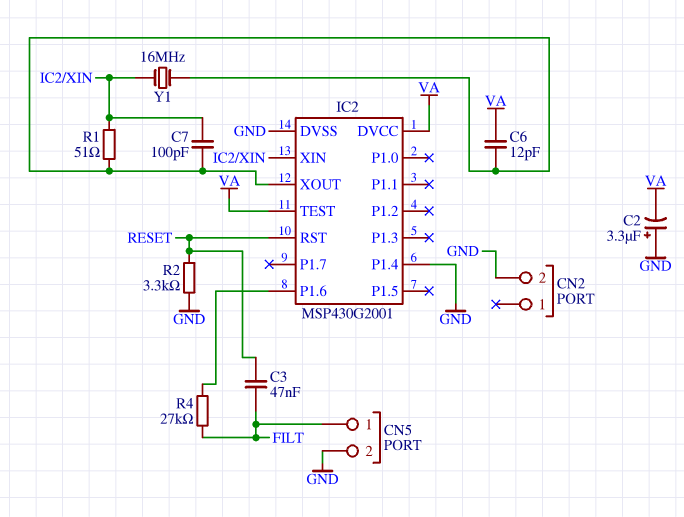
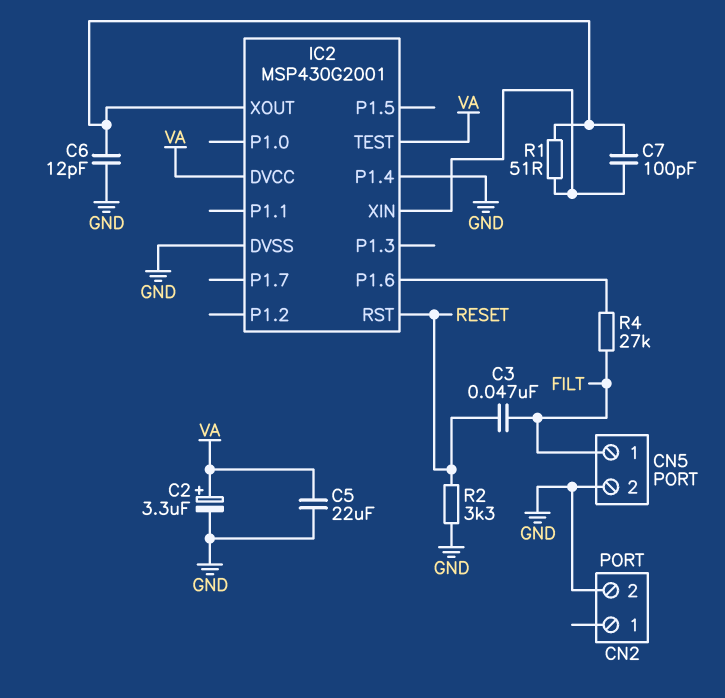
C2: 3.3uF (plus GND, minus VA) -> 3.3uF (plus VA, minus GND)
C5: none -> 22uF (GND, VA)
C6: 12pF (IC2/XOUT, VA) -> 12pF (GND, IC2/XOUT)
Y1: 16MHz (IC2/XIN, IC2/XOUT) -> none

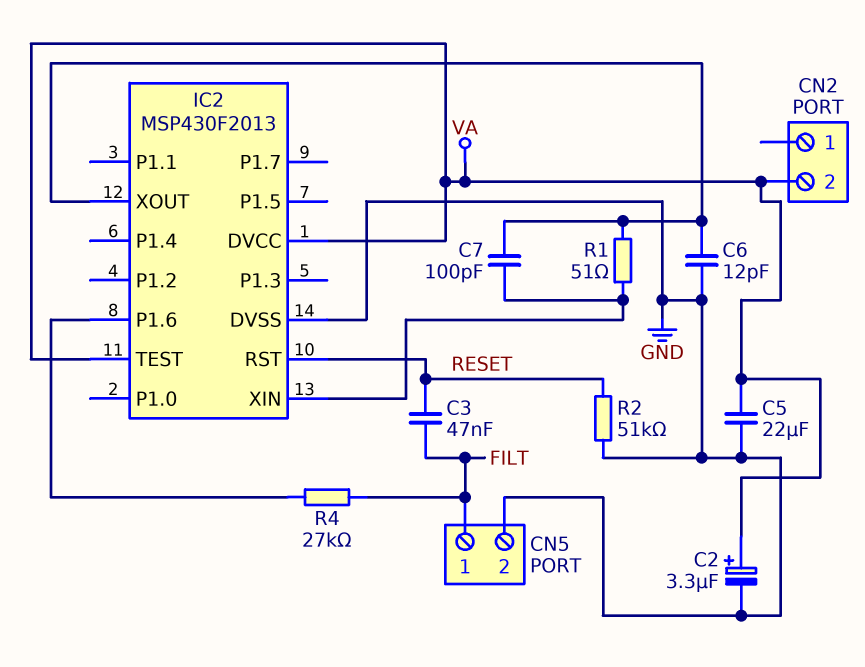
CN2 pin 2: GND -> VA
IC2: MSP430G2001 -> MSP430F2013
IC2 pin P1.4: GND -> none
R2: 3.3k (GND, RESET) -> 51k (GND, RESET)

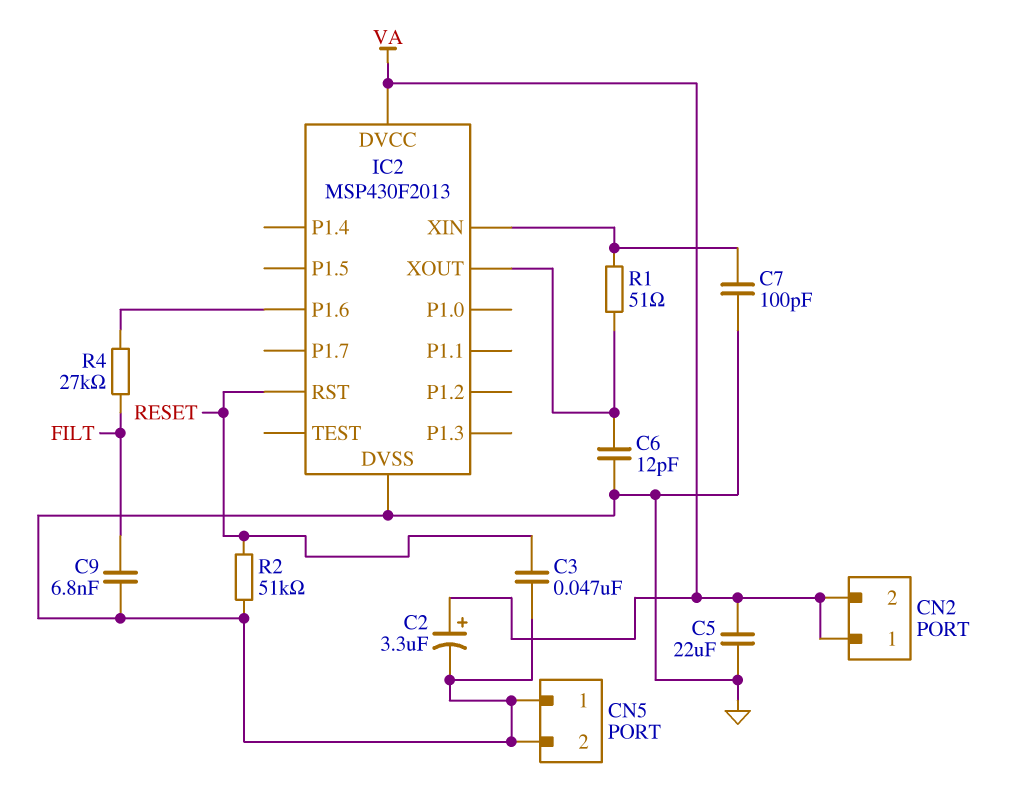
C3: 47nF (FILT, RESET) -> 47nF (GND, RESET)
C7: 100pF (IC2/XIN, IC2/XOUT) -> 100pF (GND, IC2/XIN)
C9: none -> 6.8nF (FILT, GND)
CN2 pin 1: none -> VA
CN5 pin 1: FILT -> GND
IC2 pin TEST: VA -> none

